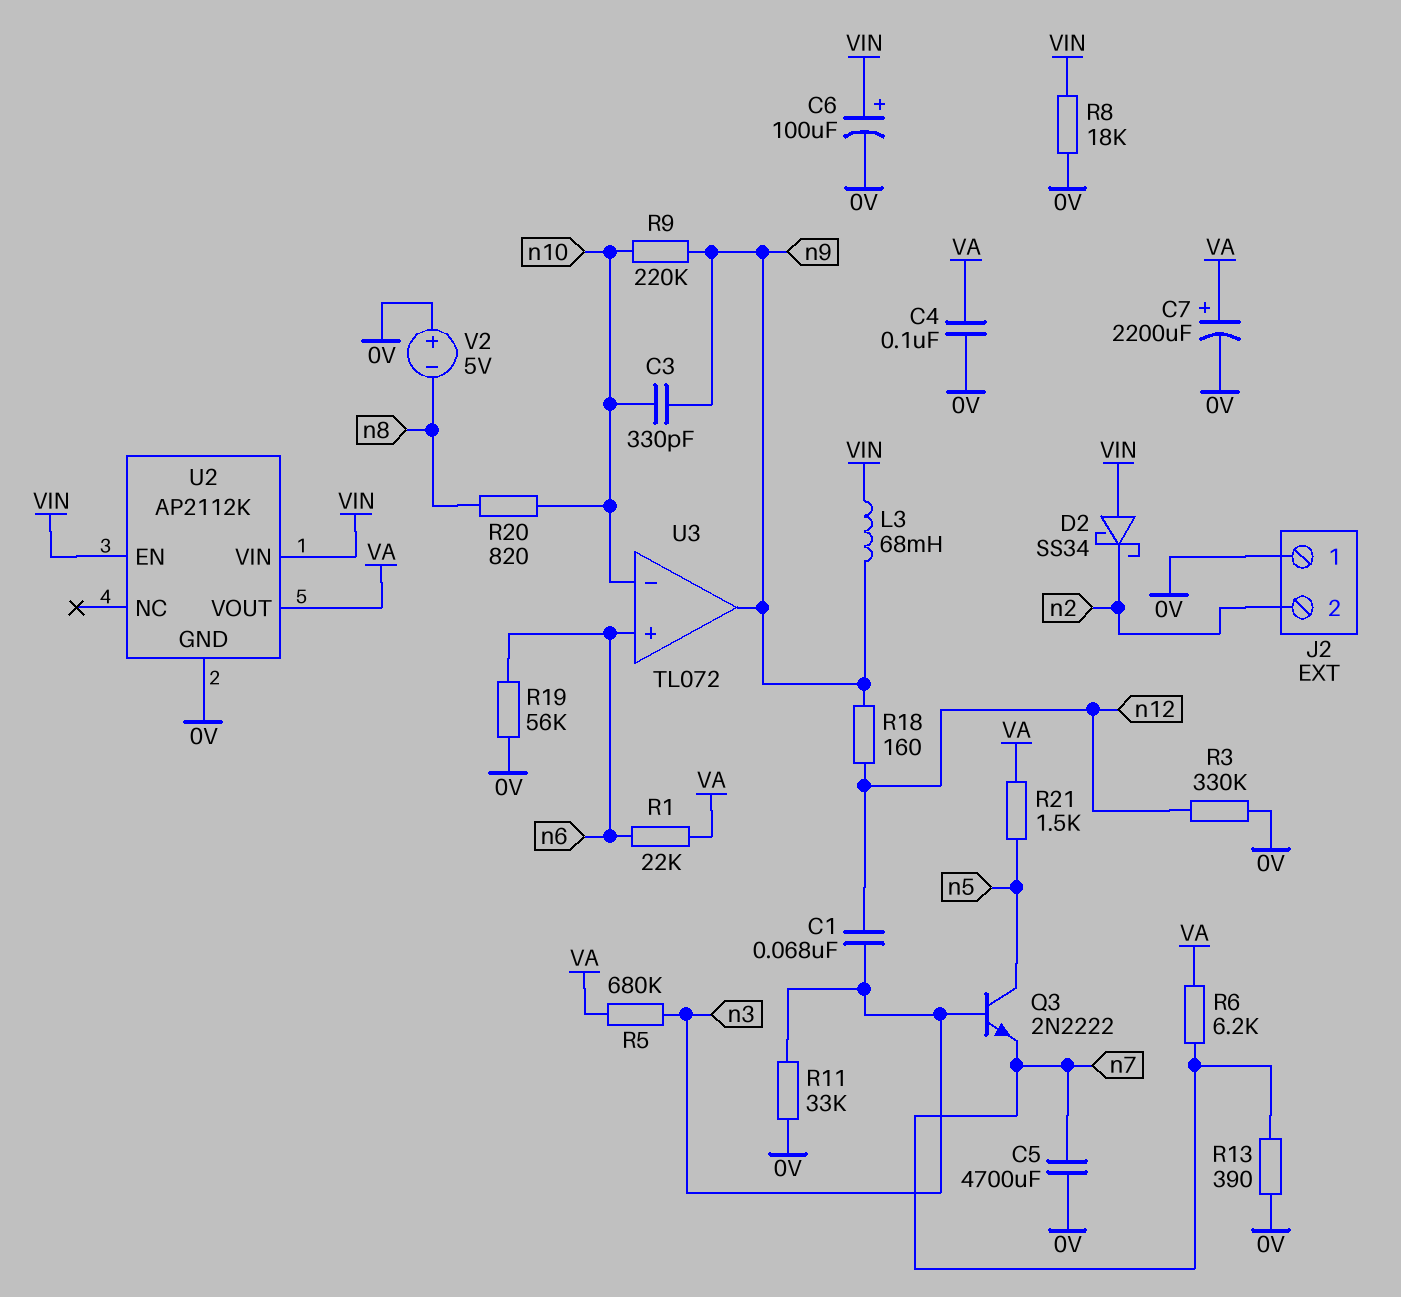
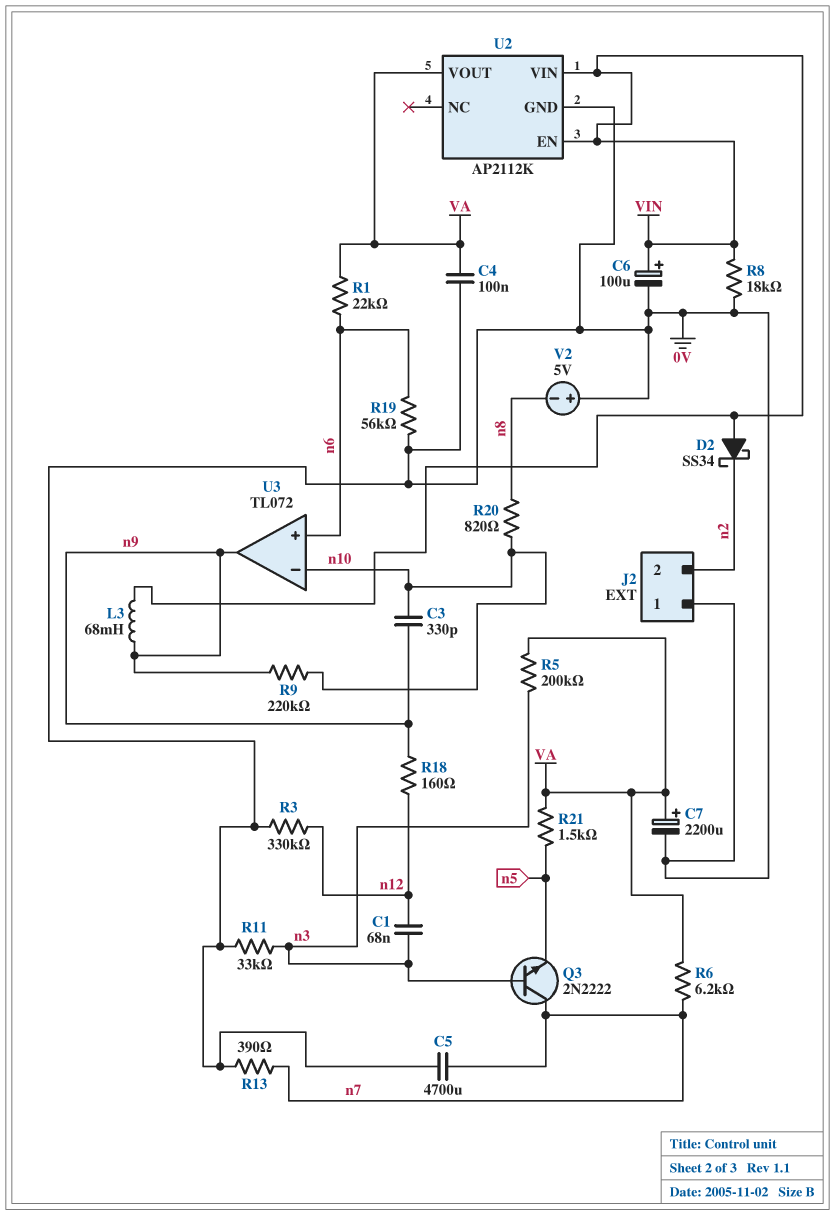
Q3: NPN 2N2222 (B n3, C n5, E n7) -> NPN 2N2222 (B n3, C n7, E n5)
R5: 680k (VA, n3) -> 200k (VA, n3)

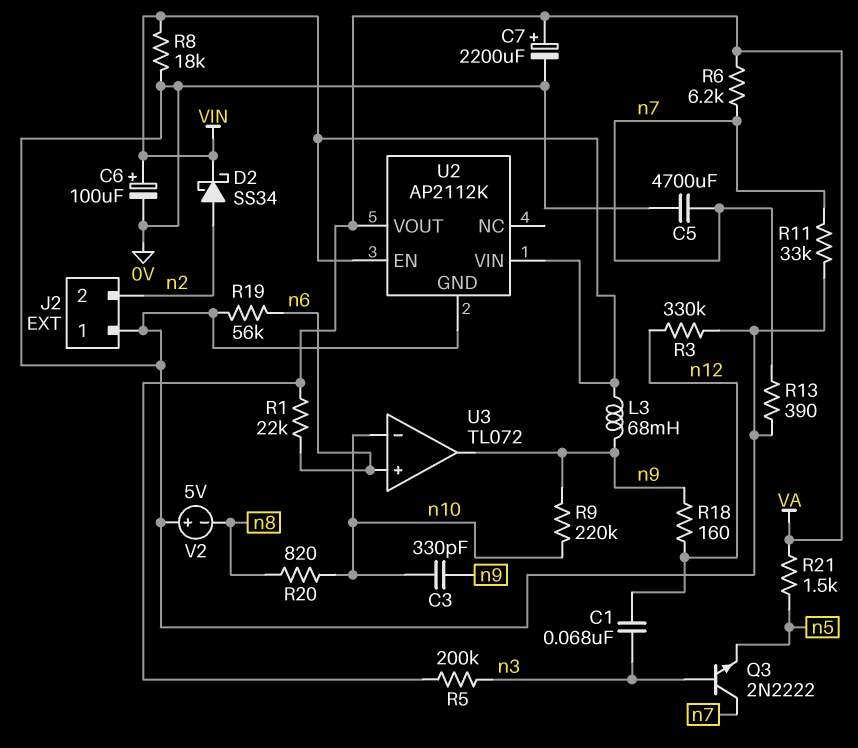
C4: 100nF (0V, VA) -> none
D2: schottky SS34 (A VIN, K n2) -> schottky SS34 (A n2, K VIN)
R11: 33k (0V, n3) -> 33k (0V, n7)

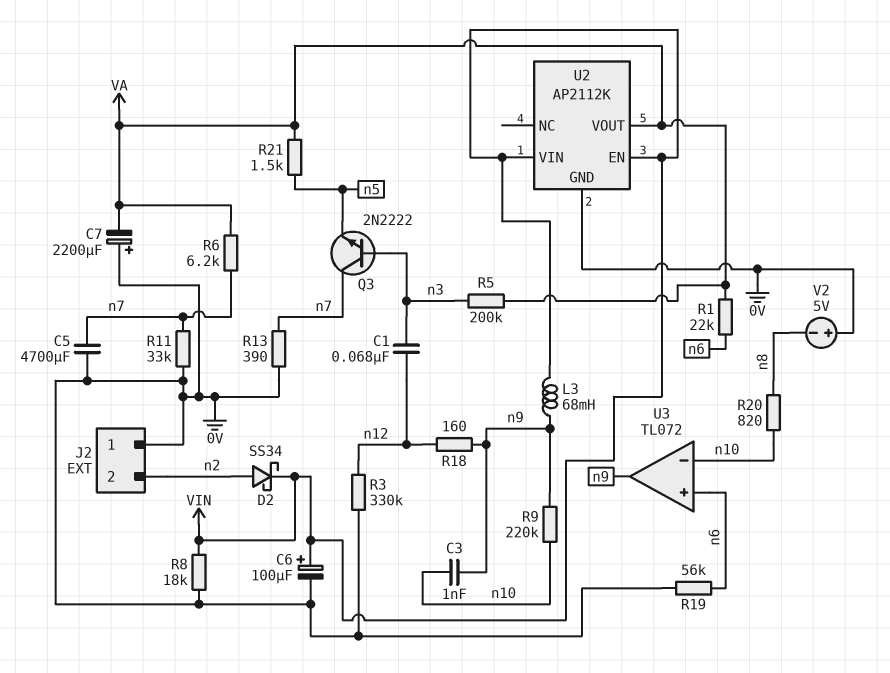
C3: 330pF (n9, n10) -> 1nF (n9, n10)
C7: 2200uF (plus VA, minus 0V) -> 2200uF (plus 0V, minus VA)

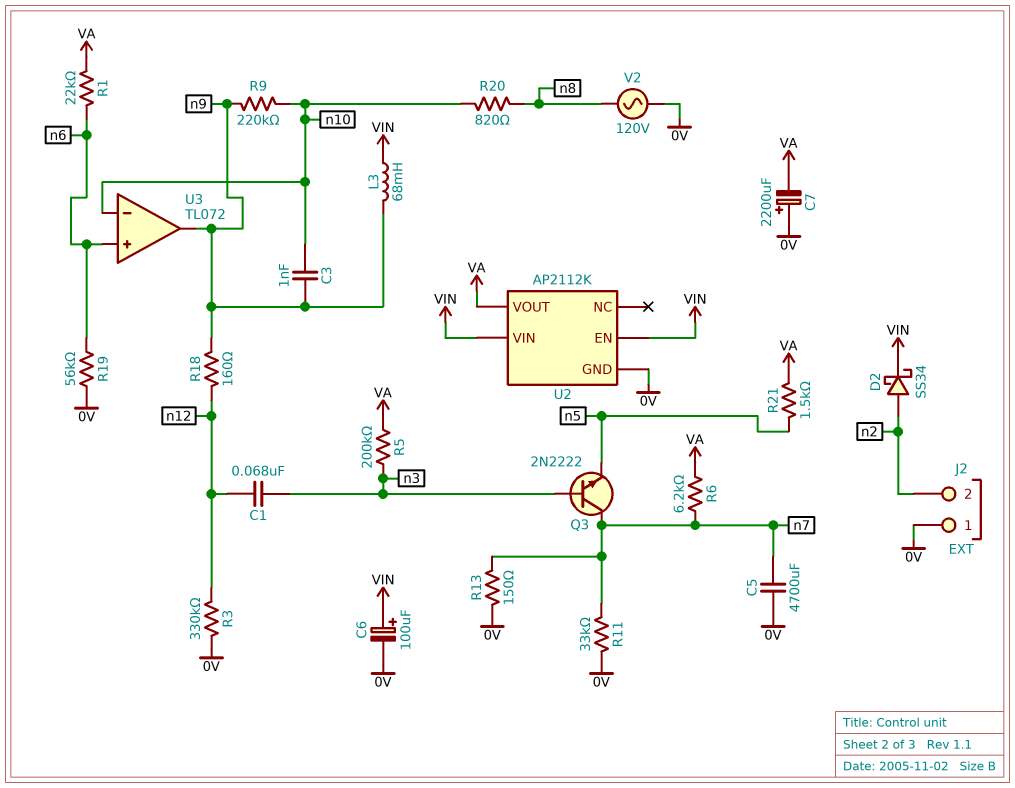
R8: 18k (0V, VIN) -> none
R13: 390 (0V, n7) -> 150 (0V, n7)
V2: 5V (plus 0V, minus n8) -> AC 120V (0V, n8)

